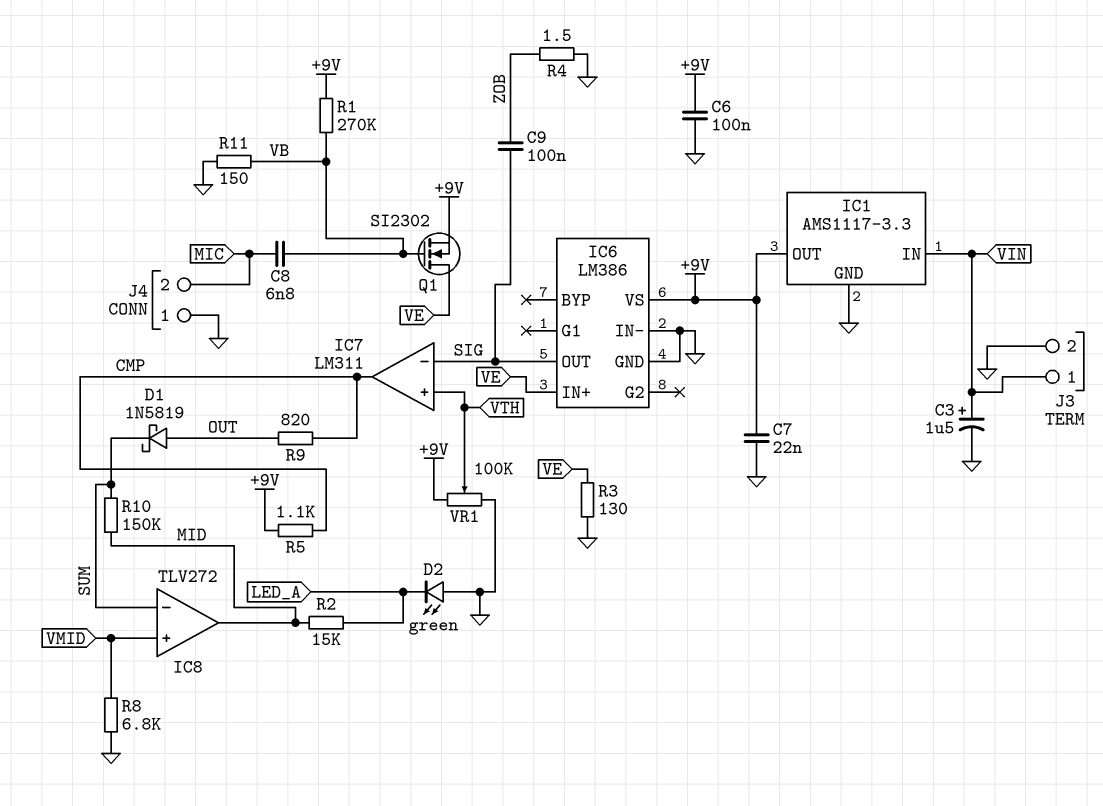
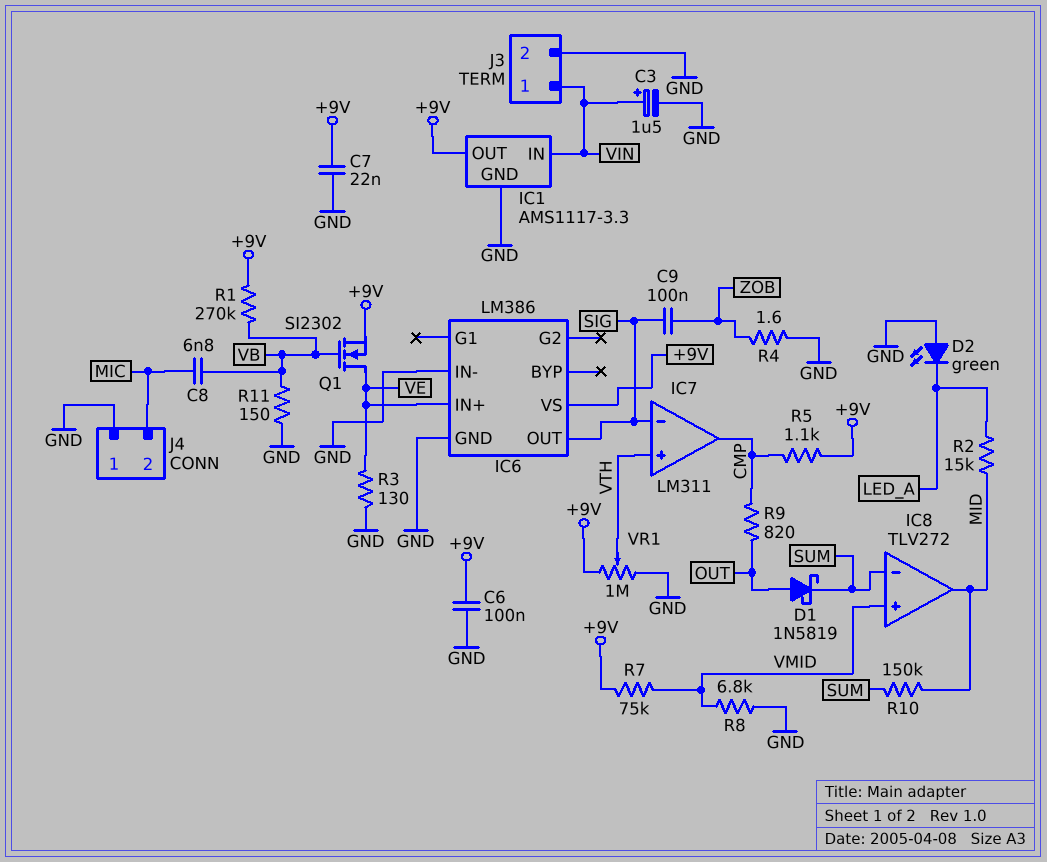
R4: 1.5 (GND, ZOB) -> 1.6 (GND, ZOB)
R7: none -> 75k (+9V, VMID)
VR1: 100k (+9V, GND, wiper VTH) -> 1M (+9V, GND, wiper VTH)

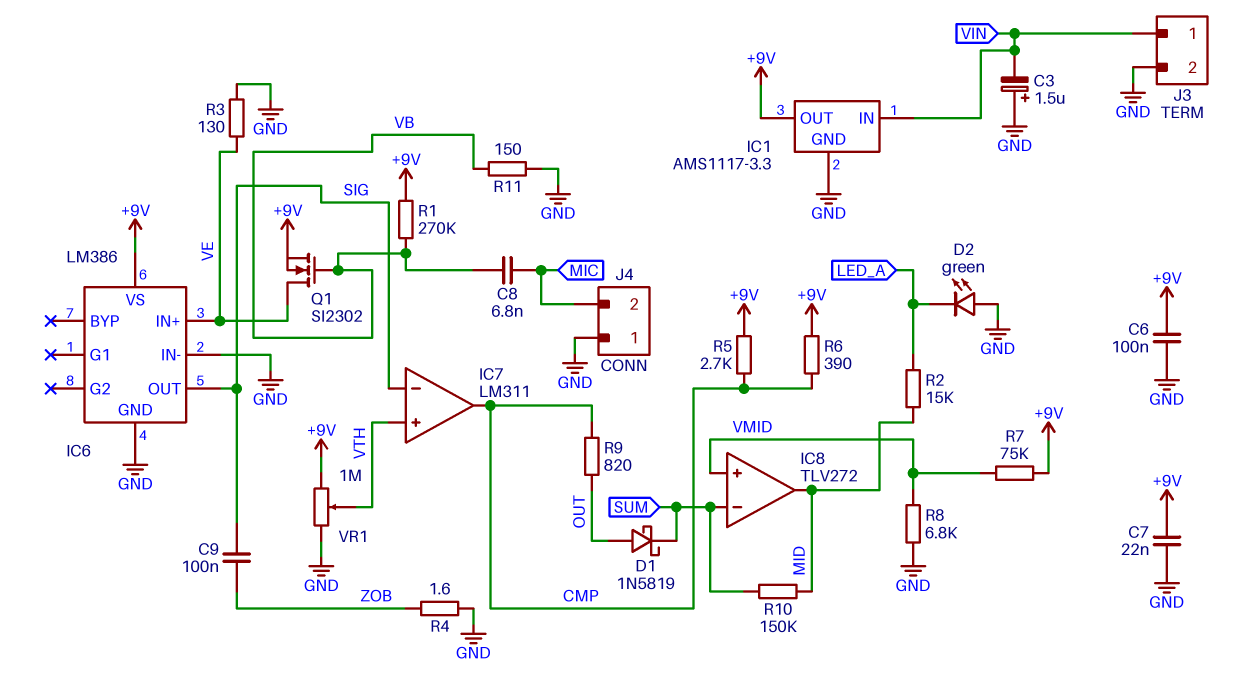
C3: 1.5uF (plus VIN, minus GND) -> 1.5uF (plus GND, minus VIN)
R5: 1.1k (+9V, CMP) -> 2.7k (+9V, CMP)
R6: none -> 390 (+9V, CMP)

